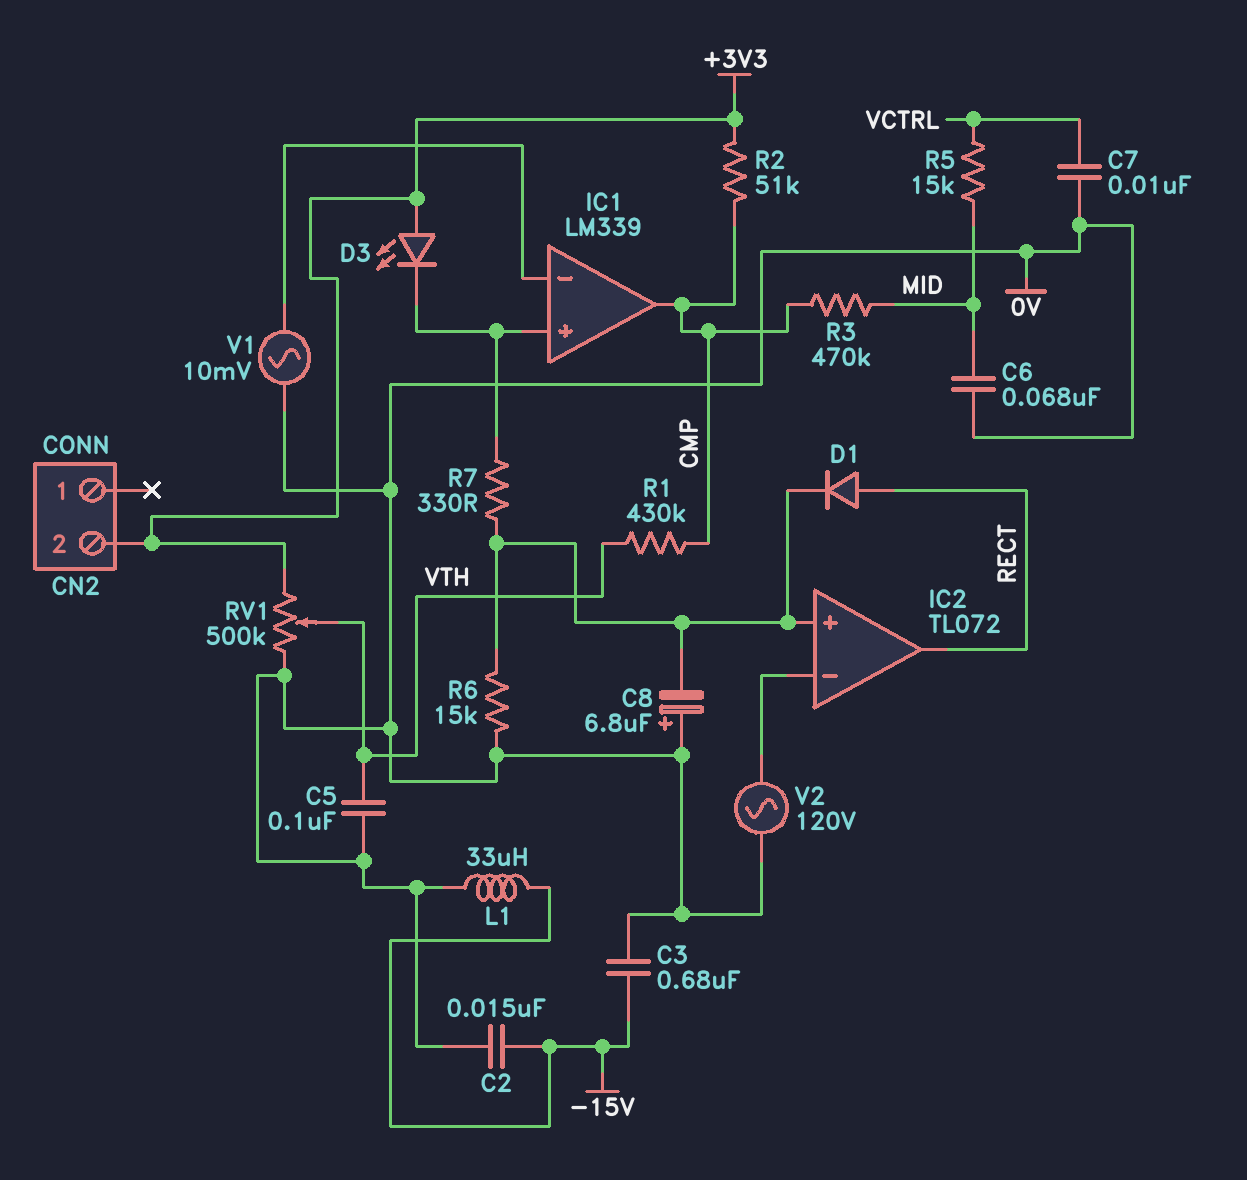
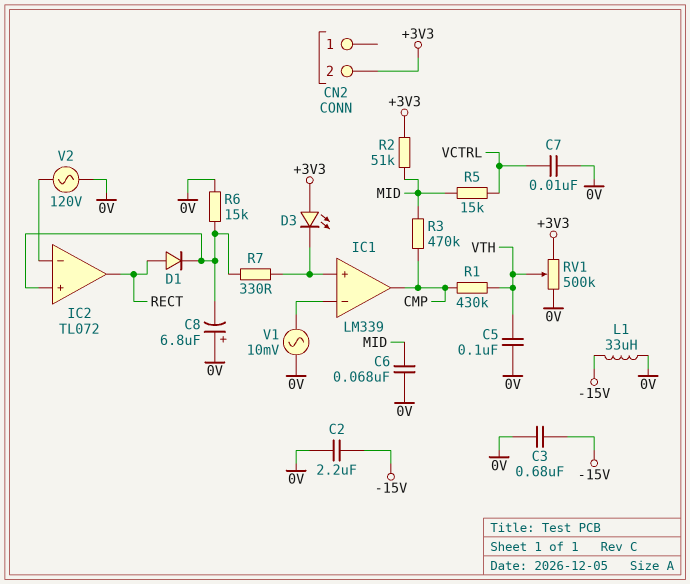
C2: 15nF (-15V, 0V) -> 2.2uF (-15V, 0V)
R2: 51k (+3V3, CMP) -> 51k (+3V3, MID)

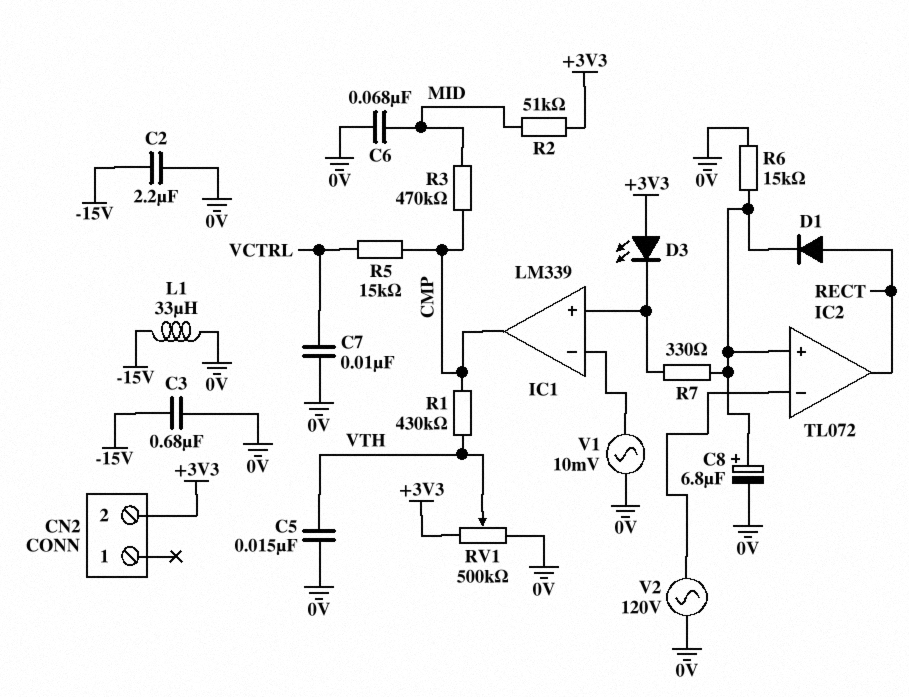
C5: 100nF (0V, VTH) -> 15nF (0V, VTH)
C8: 6.8uF (plus 0V, minus IC2/in+) -> 6.8uF (plus IC2/in+, minus 0V)
R5: 15k (MID, VCTRL) -> 15k (CMP, VCTRL)

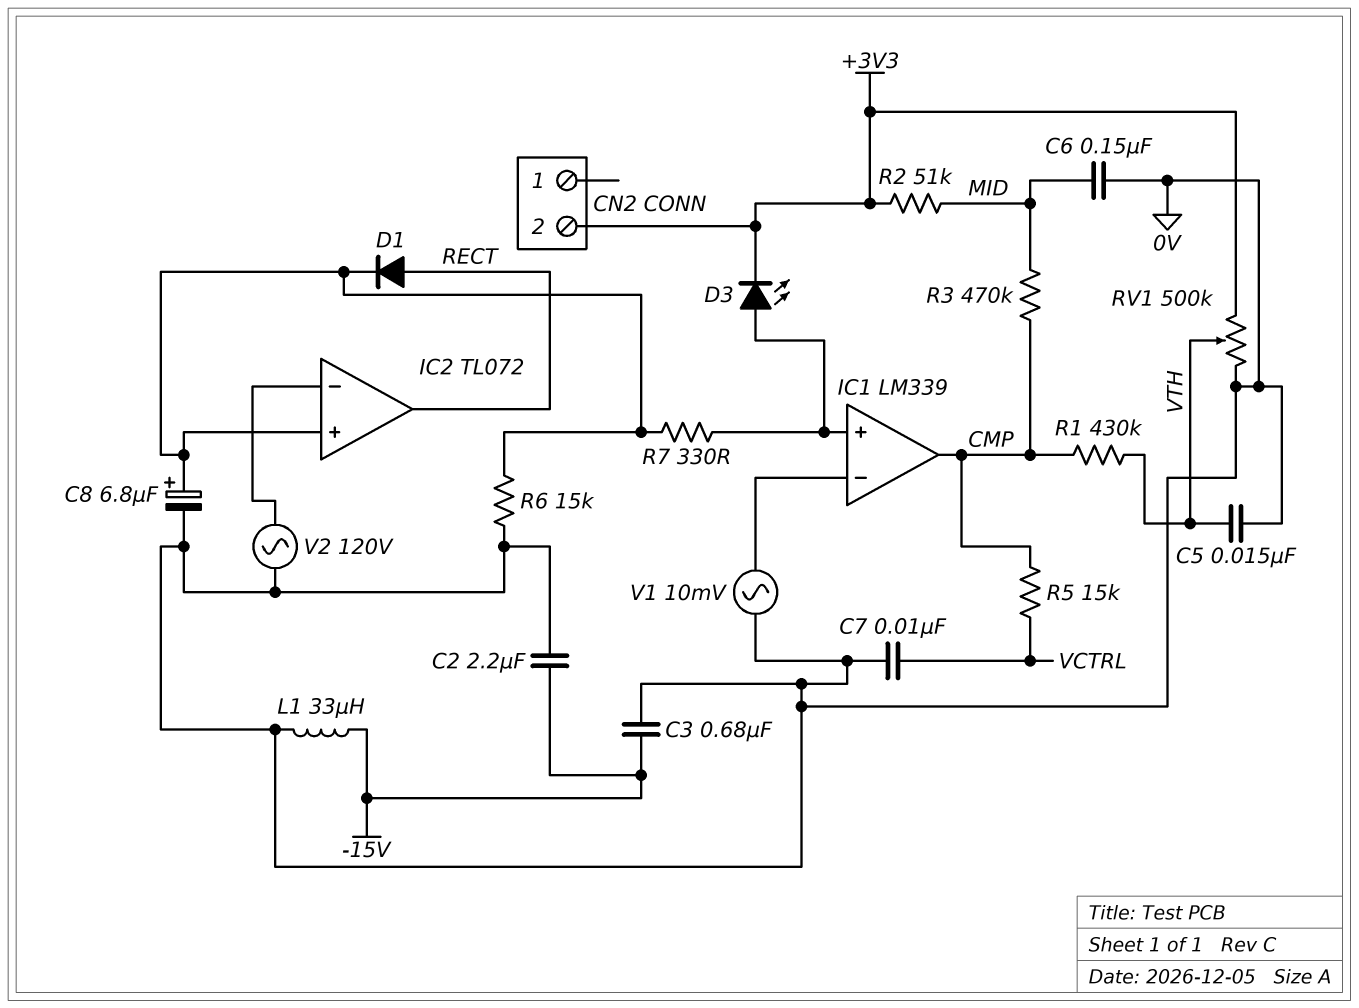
C6: 68nF (0V, MID) -> 150nF (0V, MID)
D3: LED (A +3V3, K IC1/in+) -> LED (A IC1/in+, K +3V3)

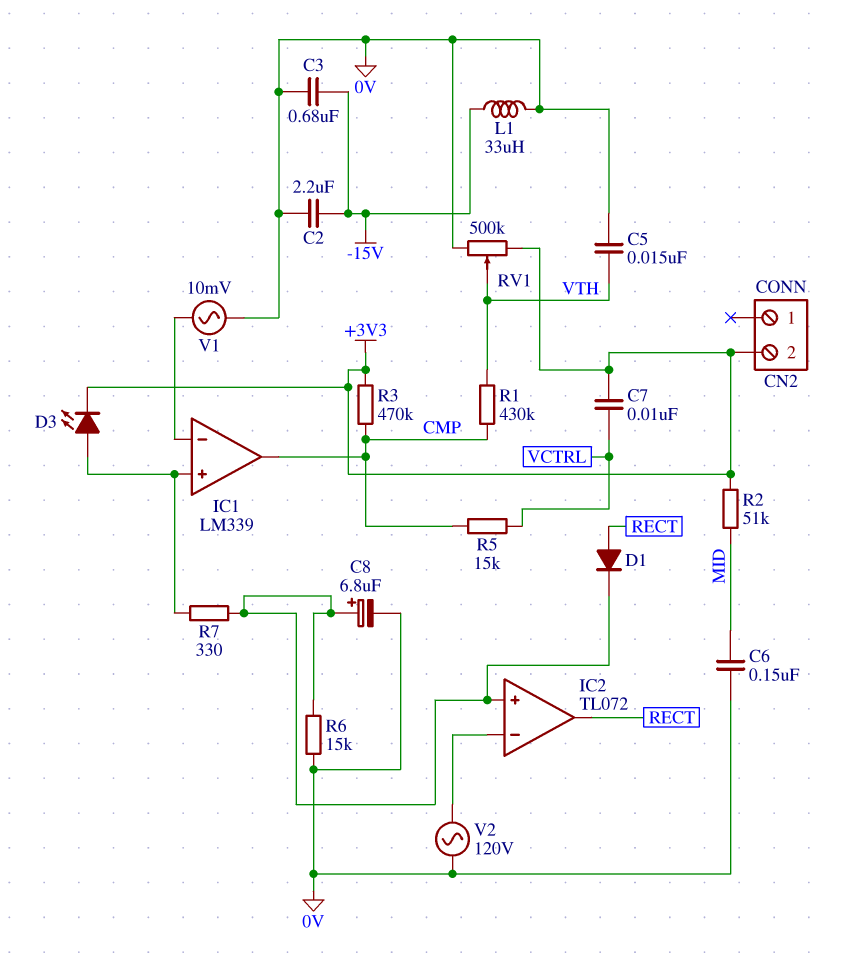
C7: 10nF (0V, VCTRL) -> 10nF (+3V3, VCTRL)
R3: 470k (CMP, MID) -> 470k (+3V3, CMP)

